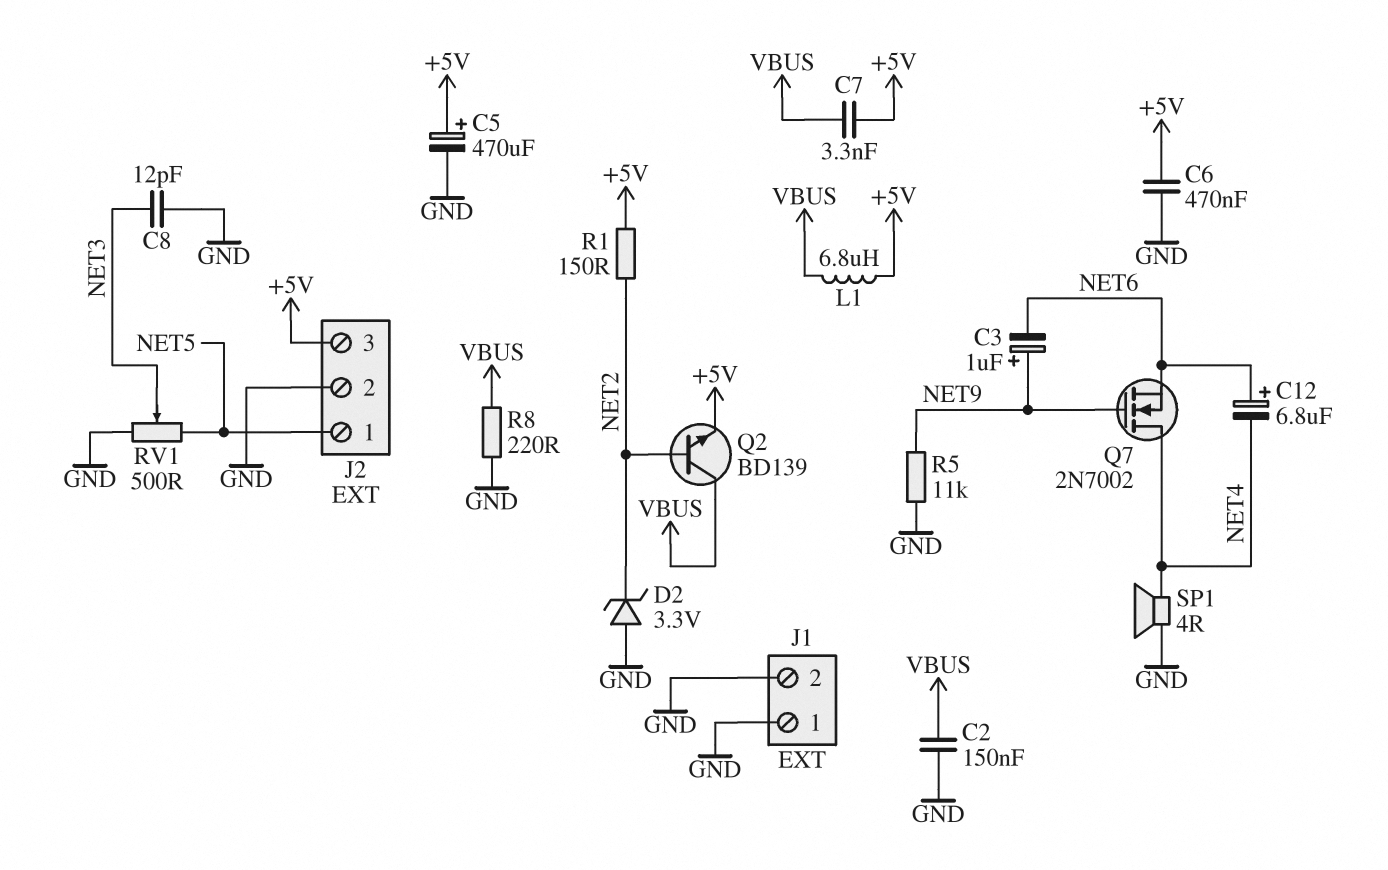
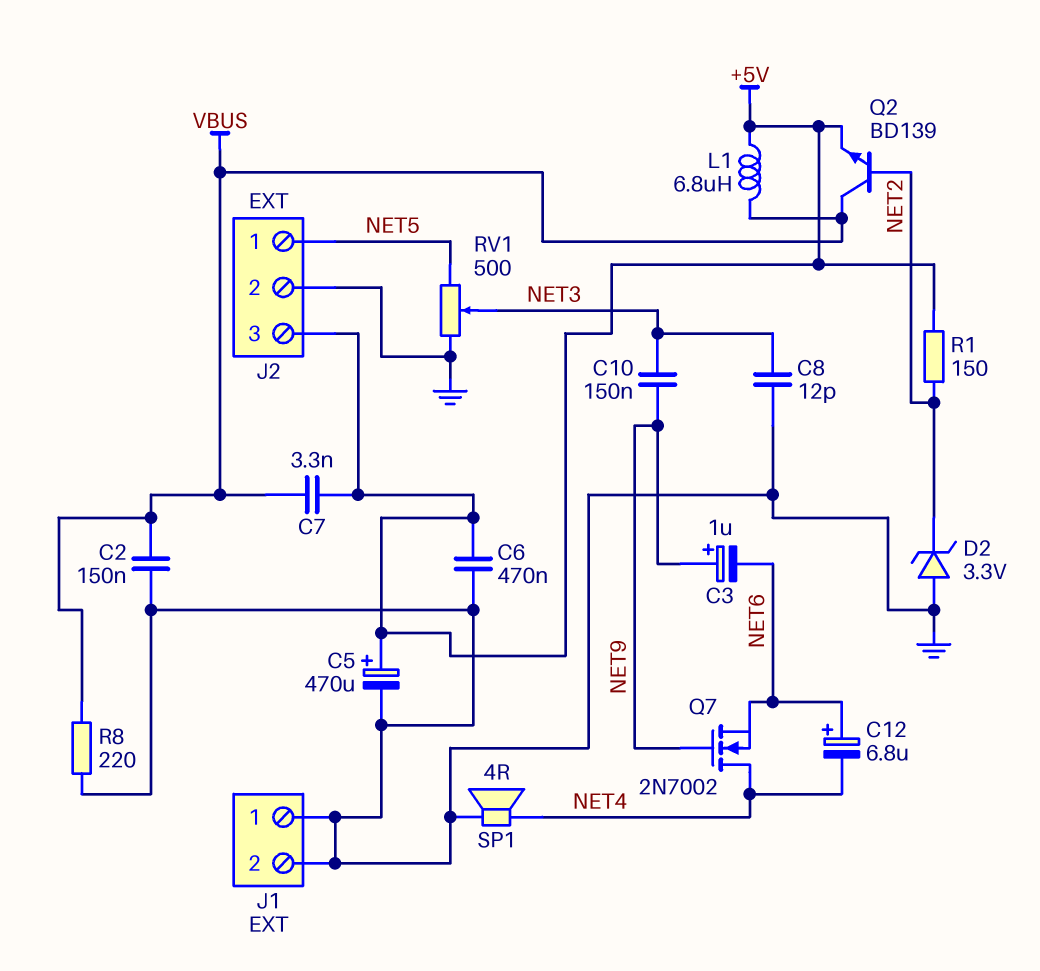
C10: none -> 150nF (NET3, NET9)
R5: 11k (GND, NET9) -> none

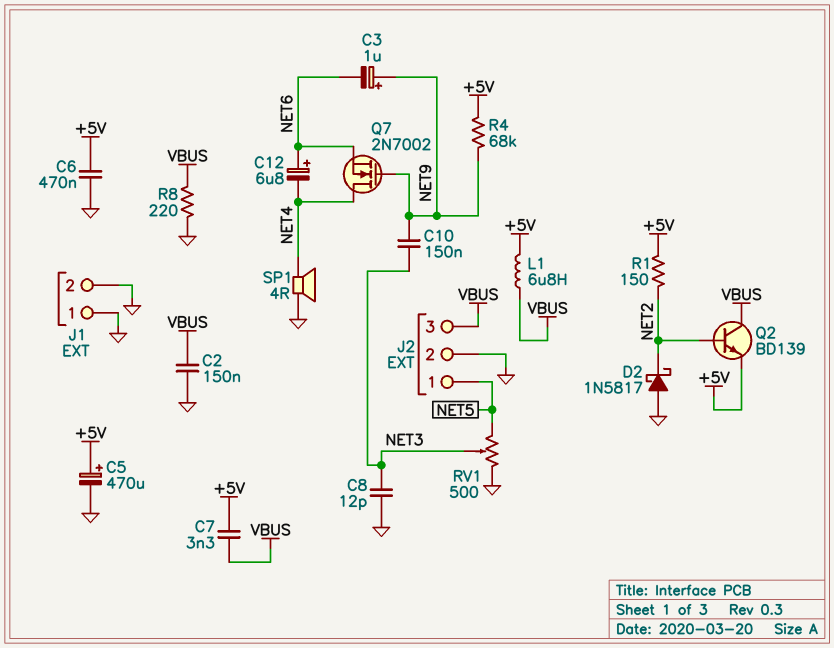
D2: zener 3.3V (A GND, K NET2) -> schottky 1N5817 (A GND, K NET2)
J2 pin 3: +5V -> VBUS
R4: none -> 68k (+5V, NET9)

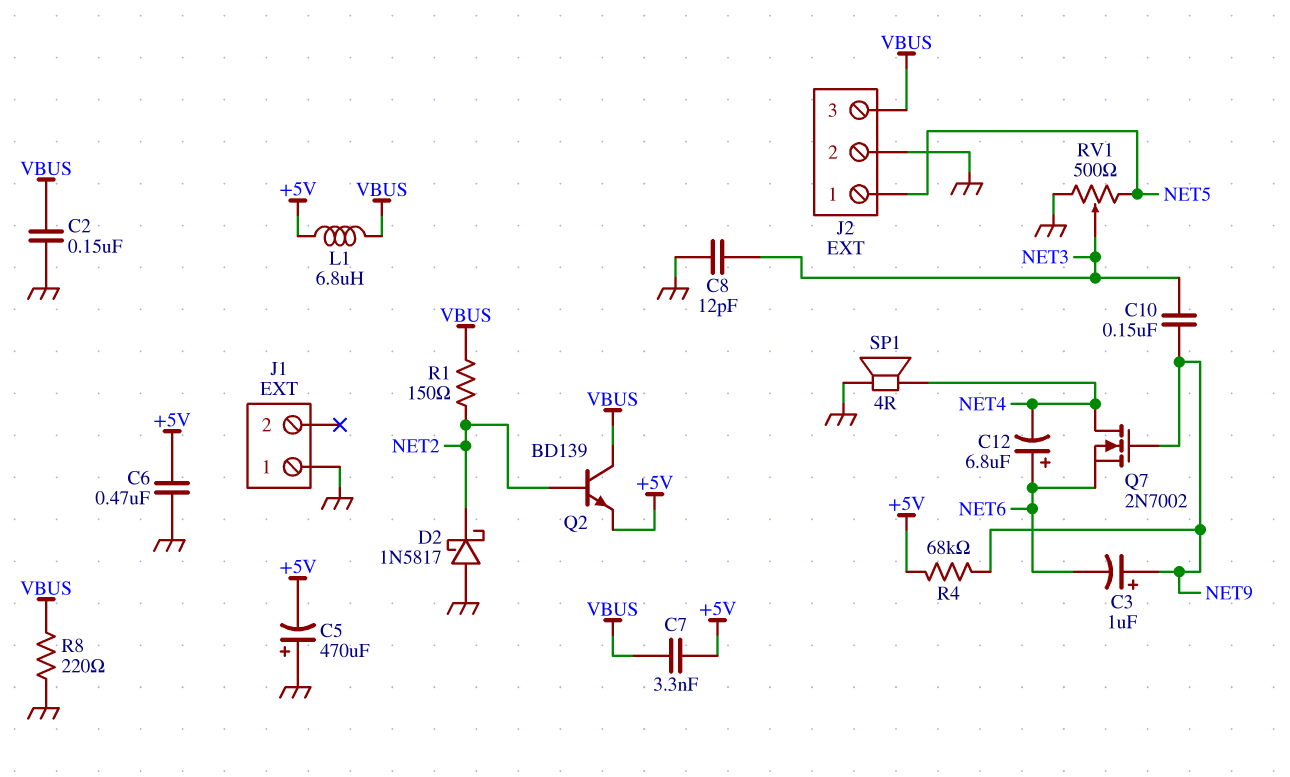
C5: 470uF (plus +5V, minus GND) -> 470uF (plus GND, minus +5V)
J1 pin 2: GND -> none
R1: 150 (+5V, NET2) -> 150 (NET2, VBUS)

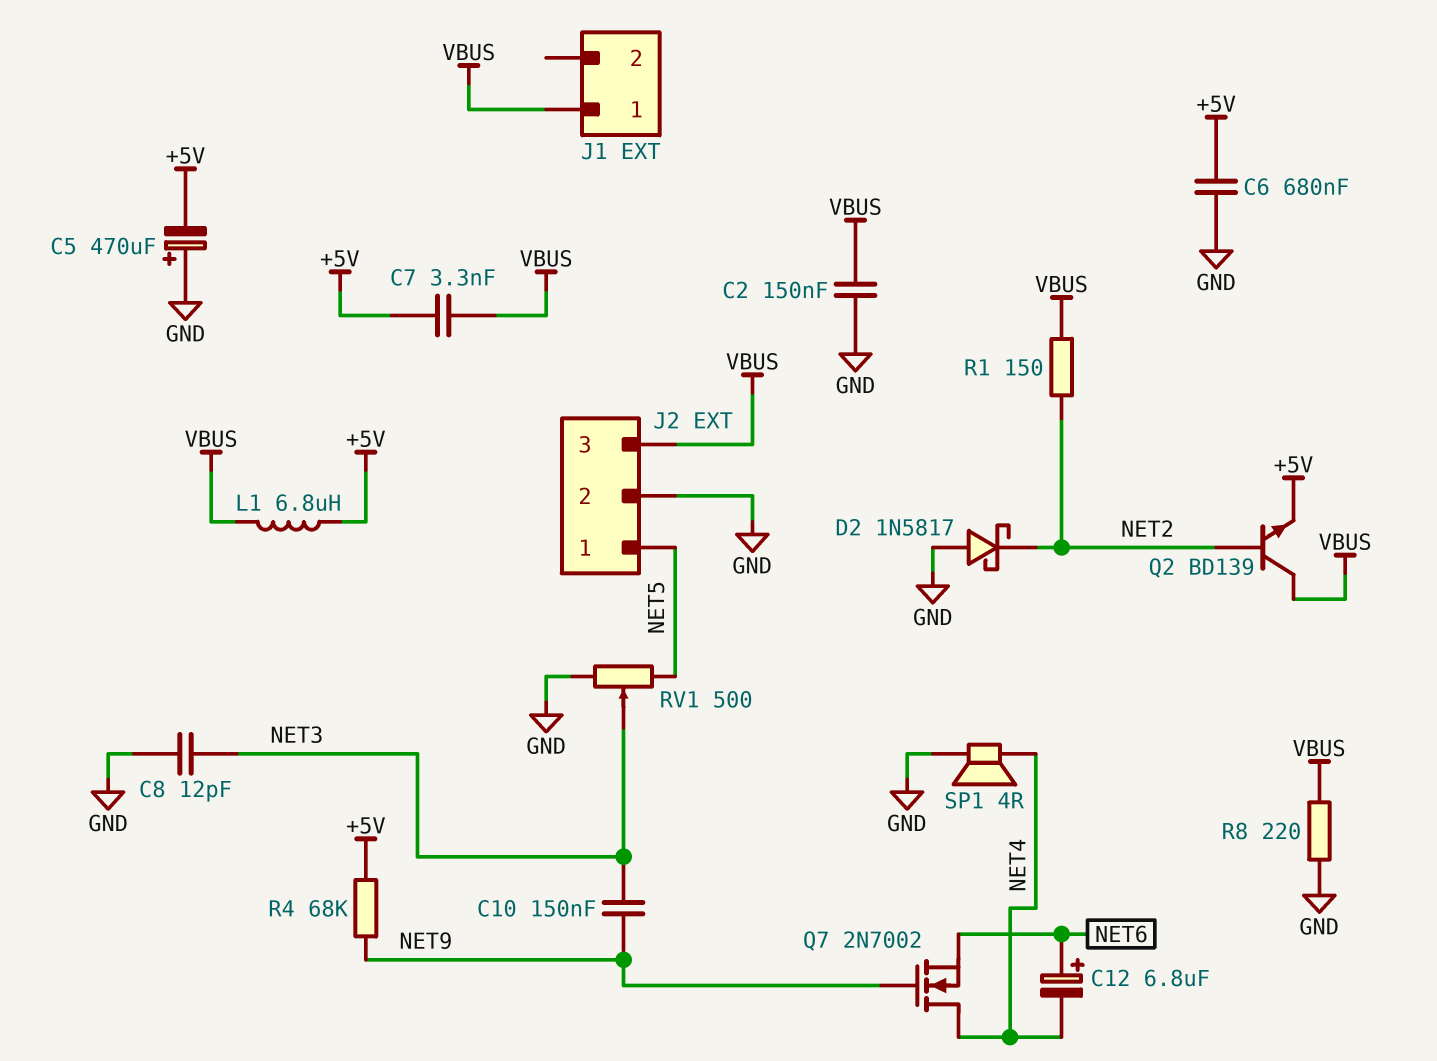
C3: 1uF (plus NET9, minus NET6) -> none
C6: 470nF (+5V, GND) -> 680nF (+5V, GND)
J1 pin 1: GND -> VBUS

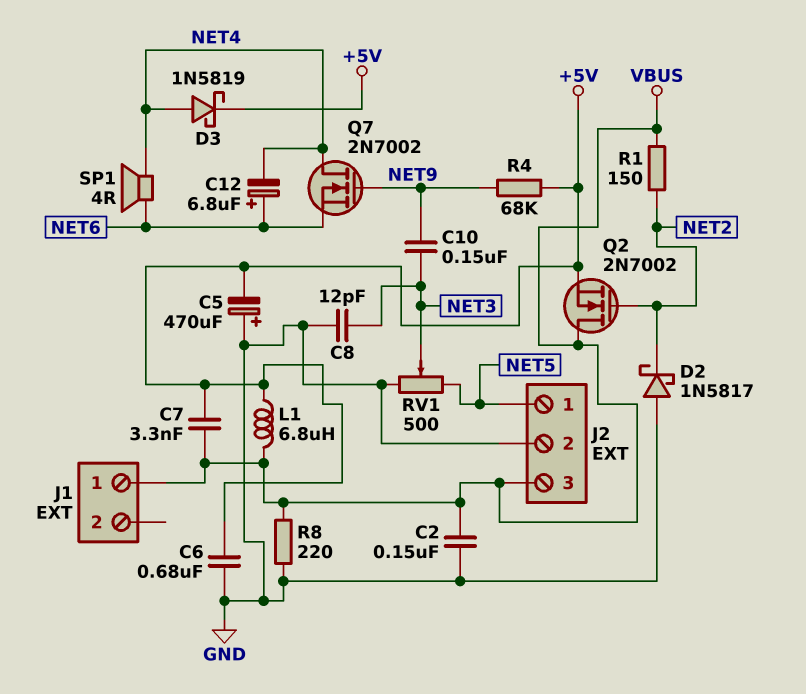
D3: none -> schottky 1N5819 (A NET4, K +5V)
Q2: NPN BD139 (B NET2, C VBUS, E +5V) -> NMOS 2N7002 (G NET2, D VBUS, S +5V)
SP1: speaker 4R (GND, NET4) -> speaker 4R (NET4, NET6)

